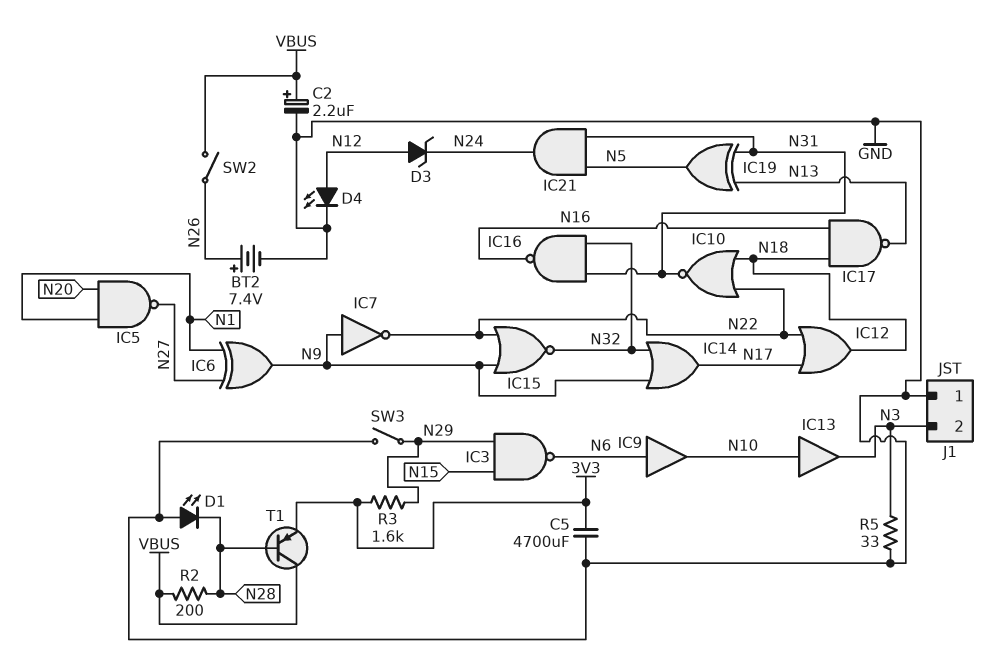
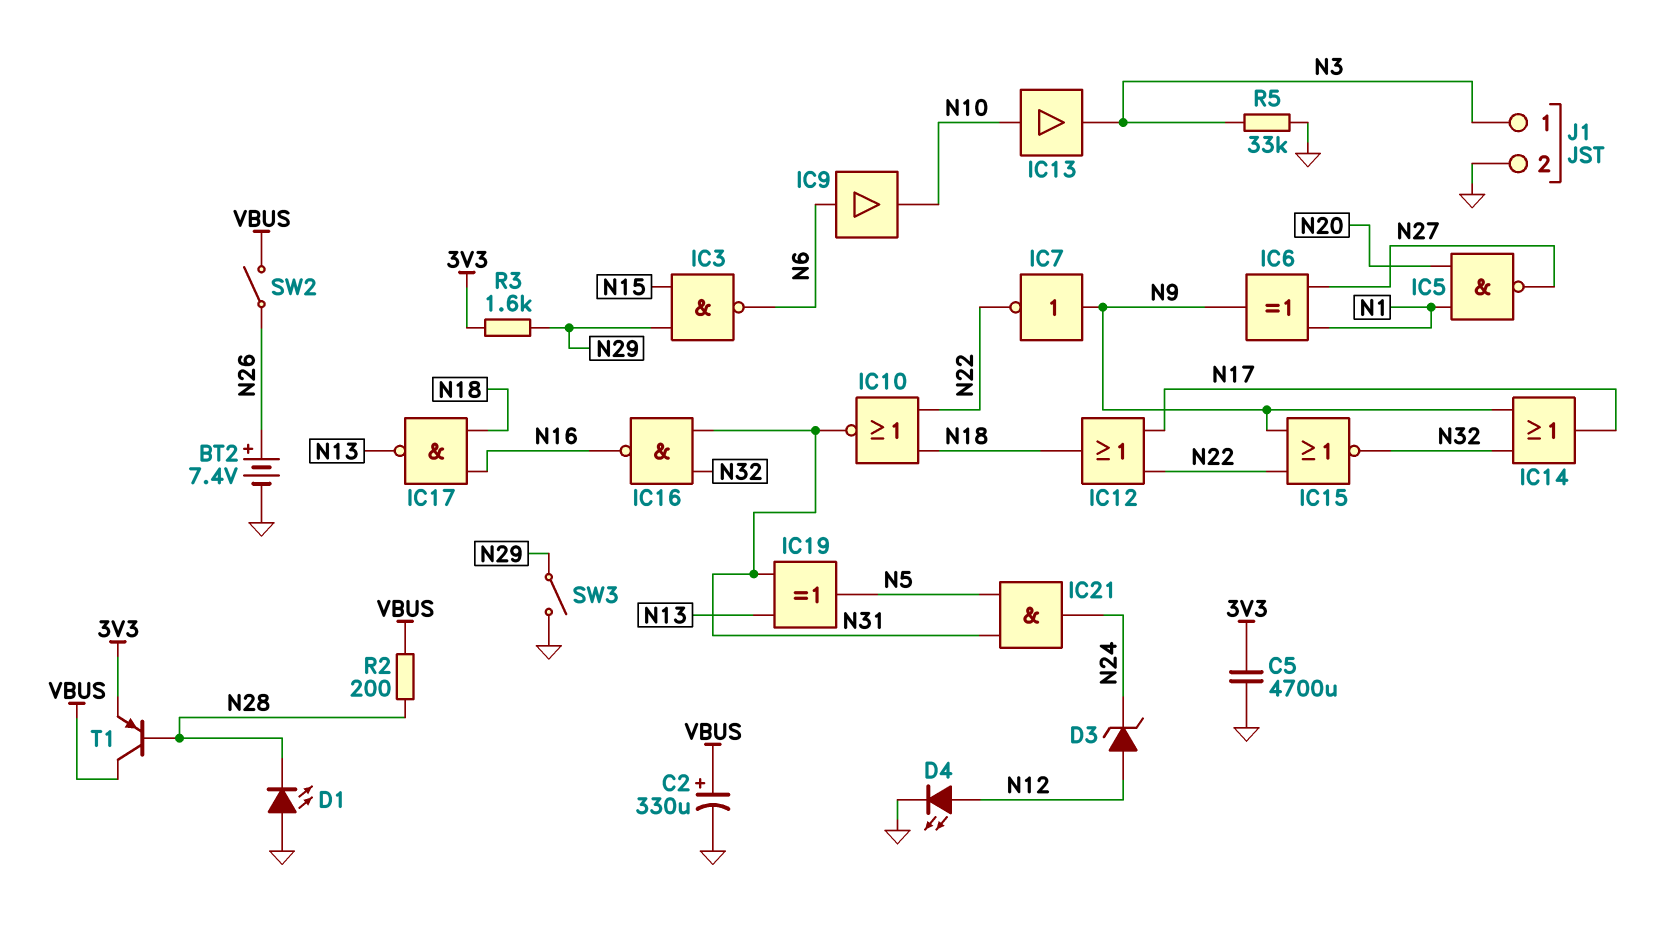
C2: 2.2uF (plus VBUS, minus GND) -> 330uF (plus VBUS, minus GND)
J1 pin 1: GND -> N3
J1 pin 2: N3 -> GND
R5: 33 (GND, N3) -> 33k (GND, N3)

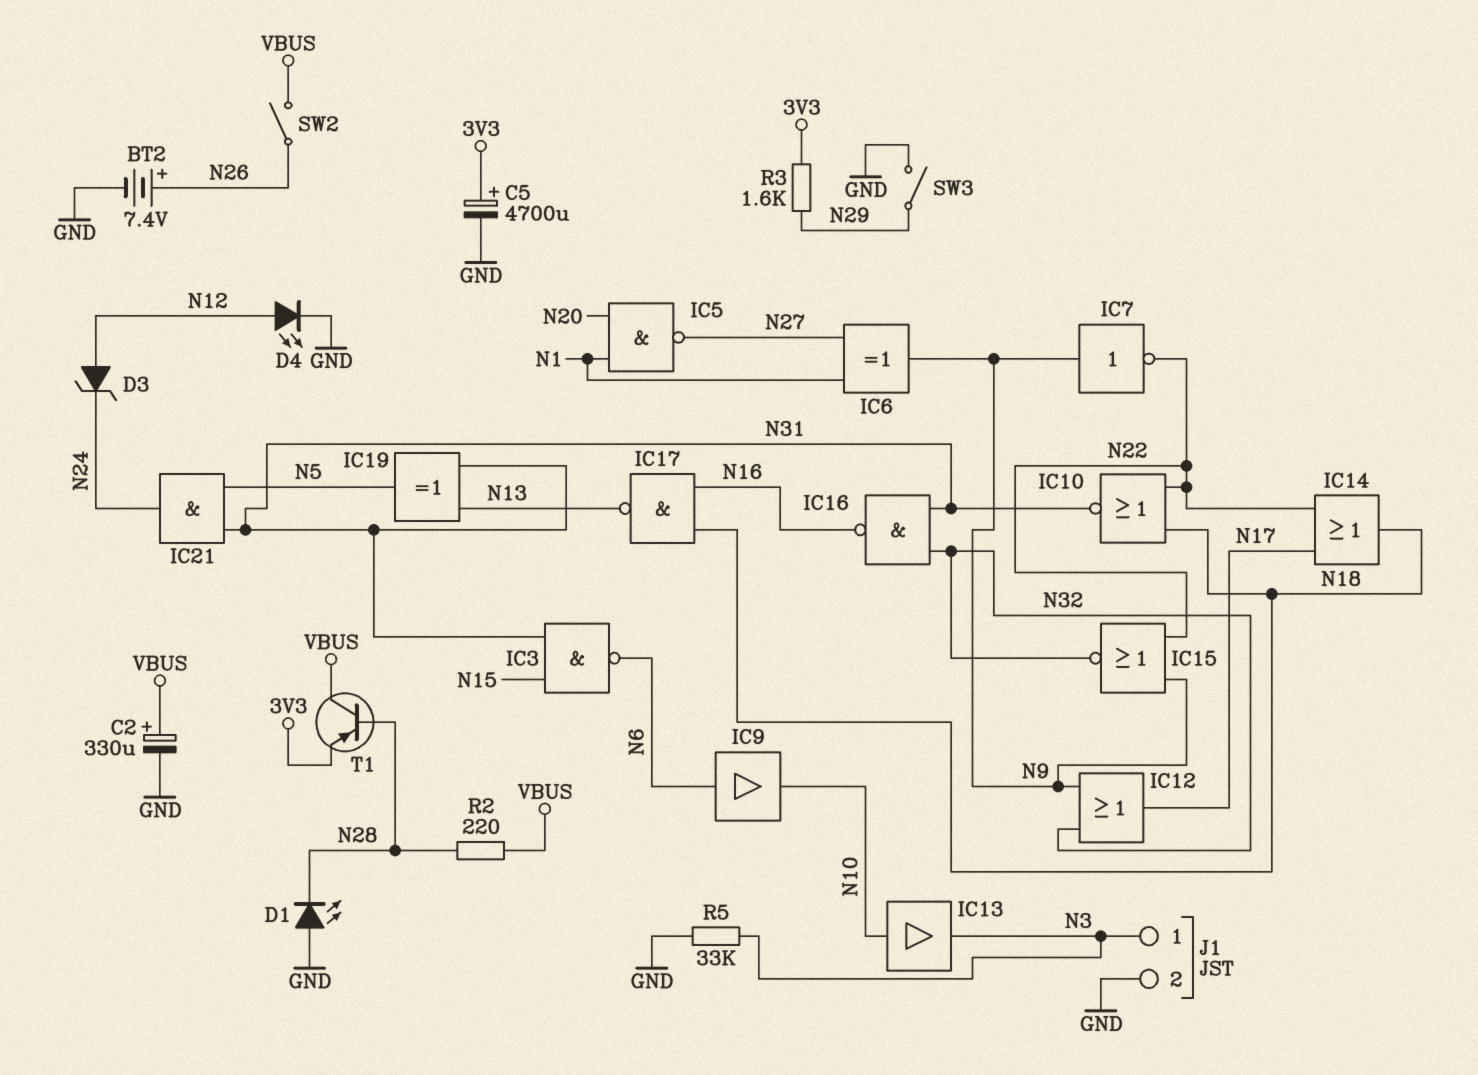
C5: 4700uF (3V3, GND) -> 4700uF (plus 3V3, minus GND)
IC3: NAND (in N15, in N29, out N6) -> NAND (in N15, in N31, out N6)
IC12: OR (in N17, in N22, out N18) -> OR (in N9, in N32, out N17)
IC14: OR (in N9, in N32, out N17) -> OR (in N17, in N22, out N18)
R2: 200 (N28, VBUS) -> 220 (N28, VBUS)

